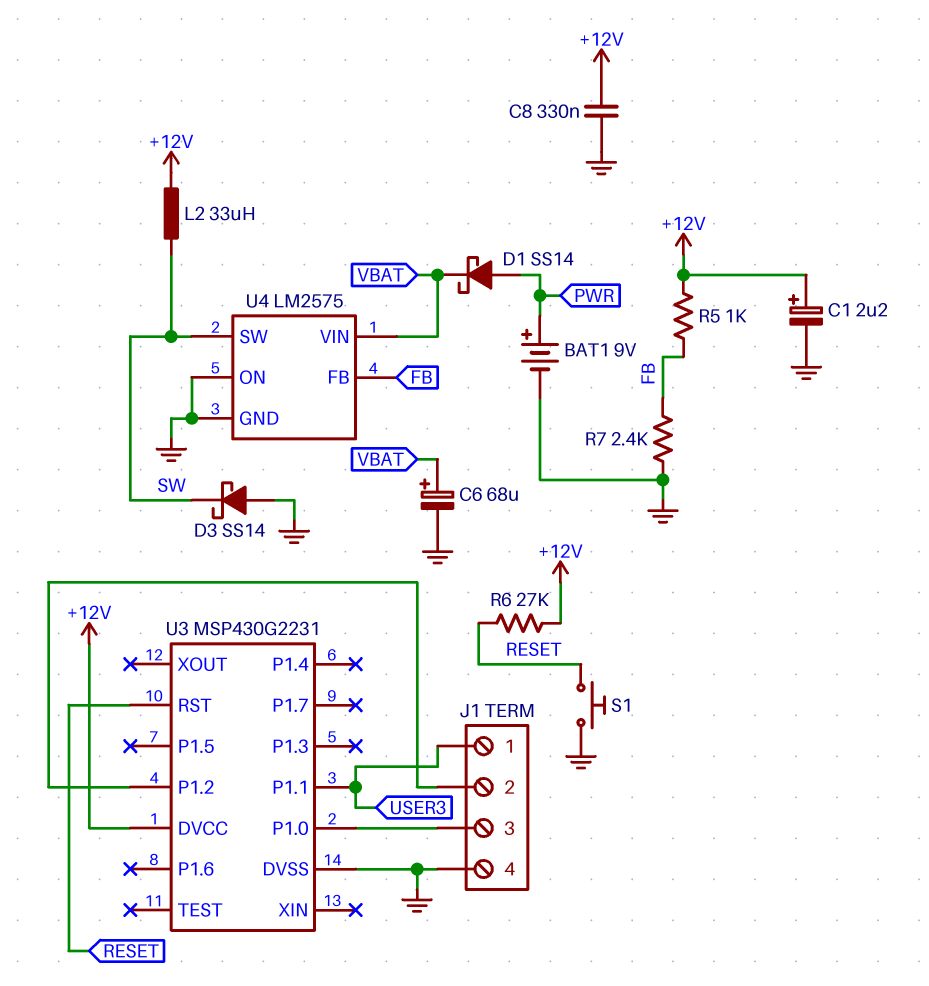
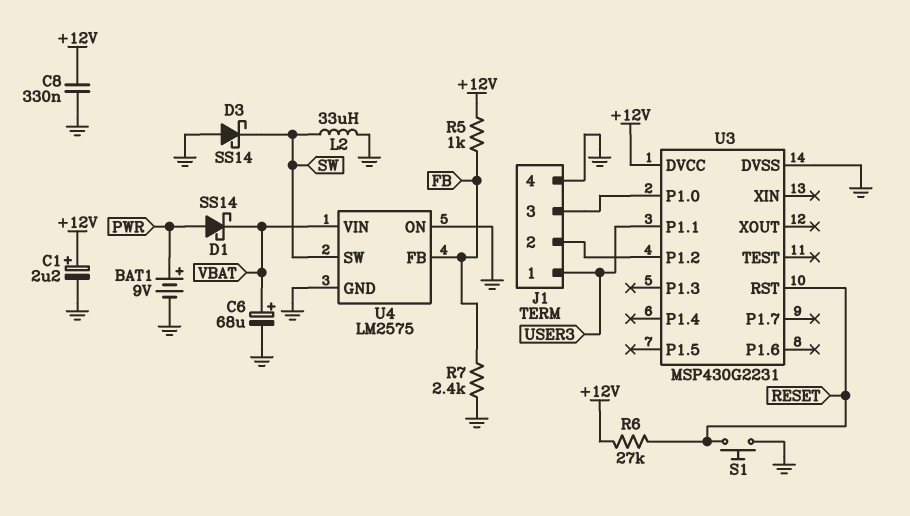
L2: 33uH (+12V, SW) -> 33uH (GND, SW)

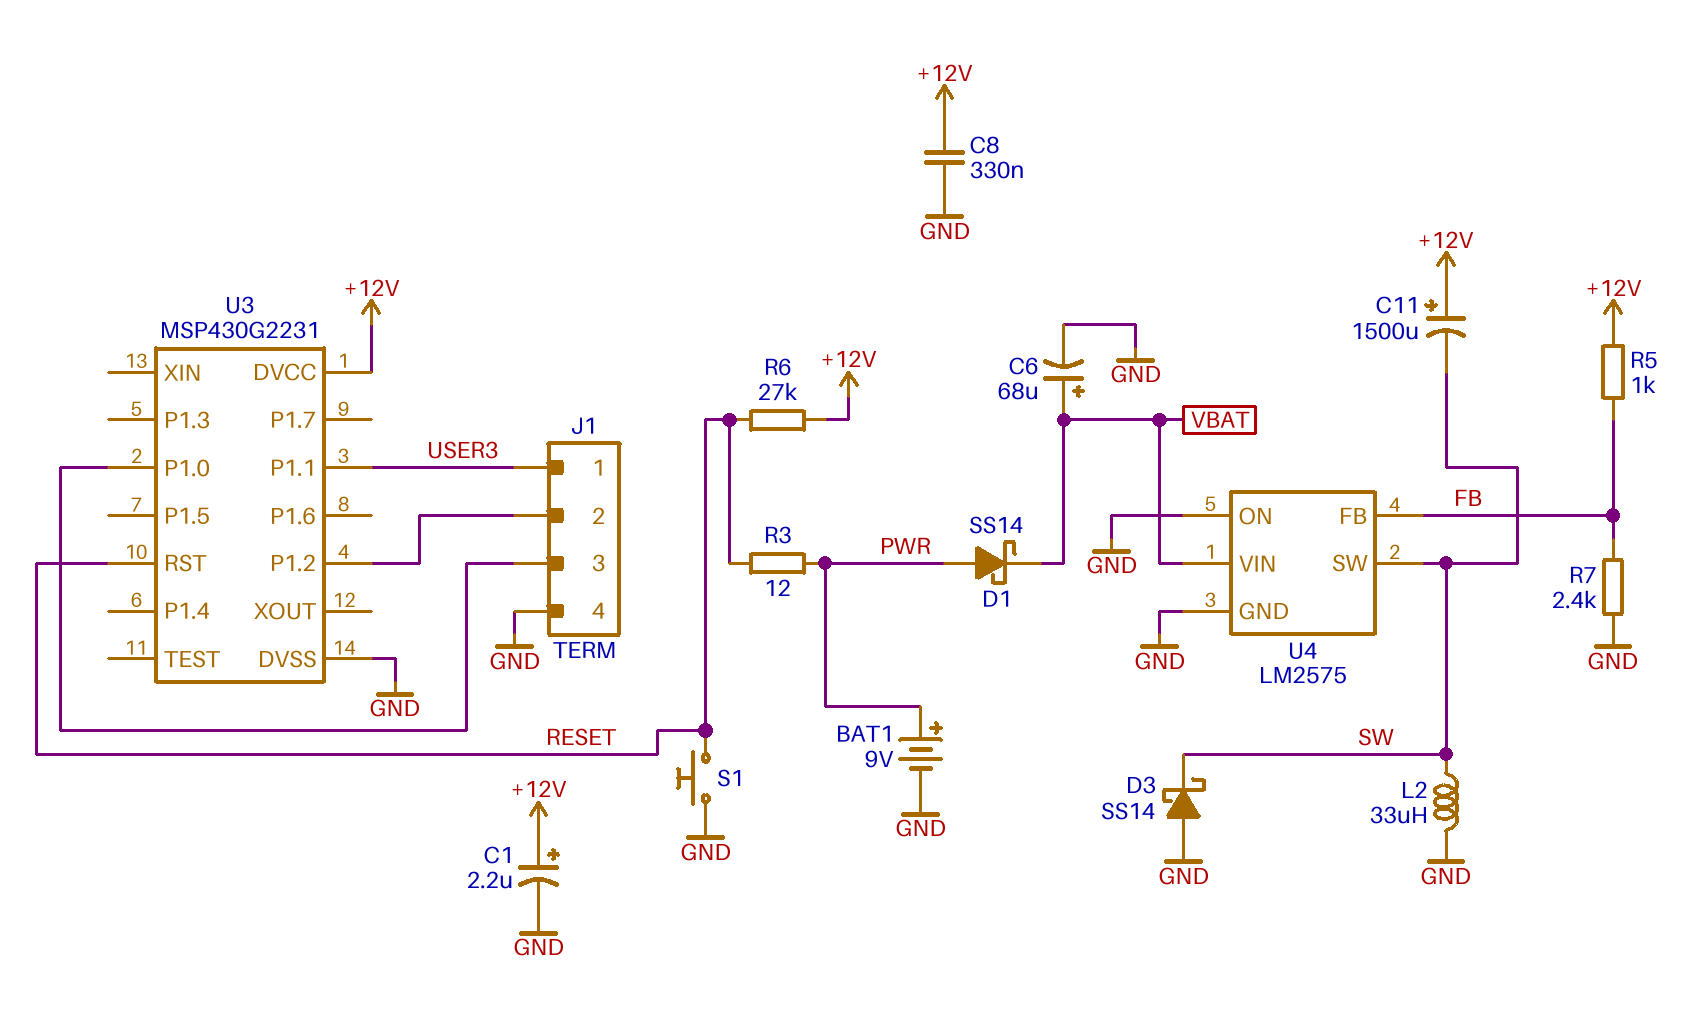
C11: none -> 1500uF (plus +12V, minus SW)
R3: none -> 12 (PWR, RESET)

